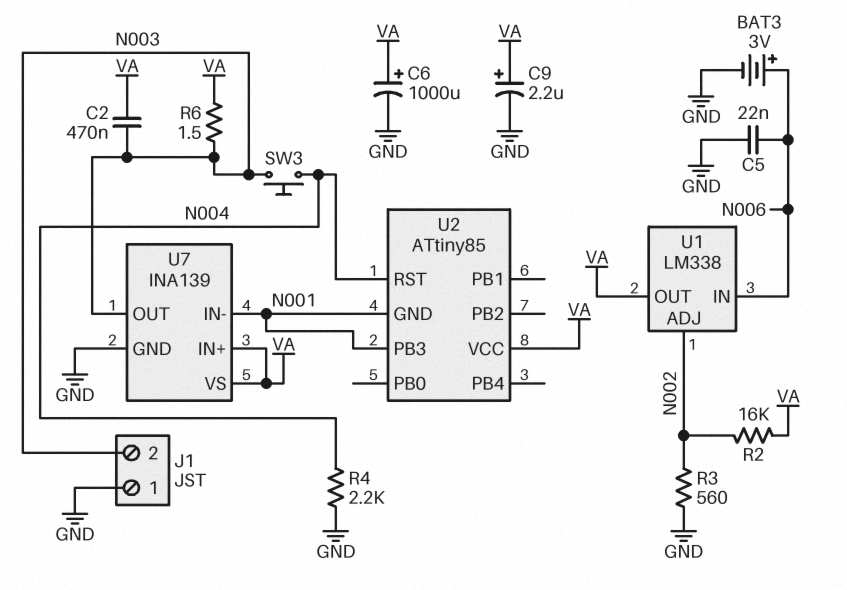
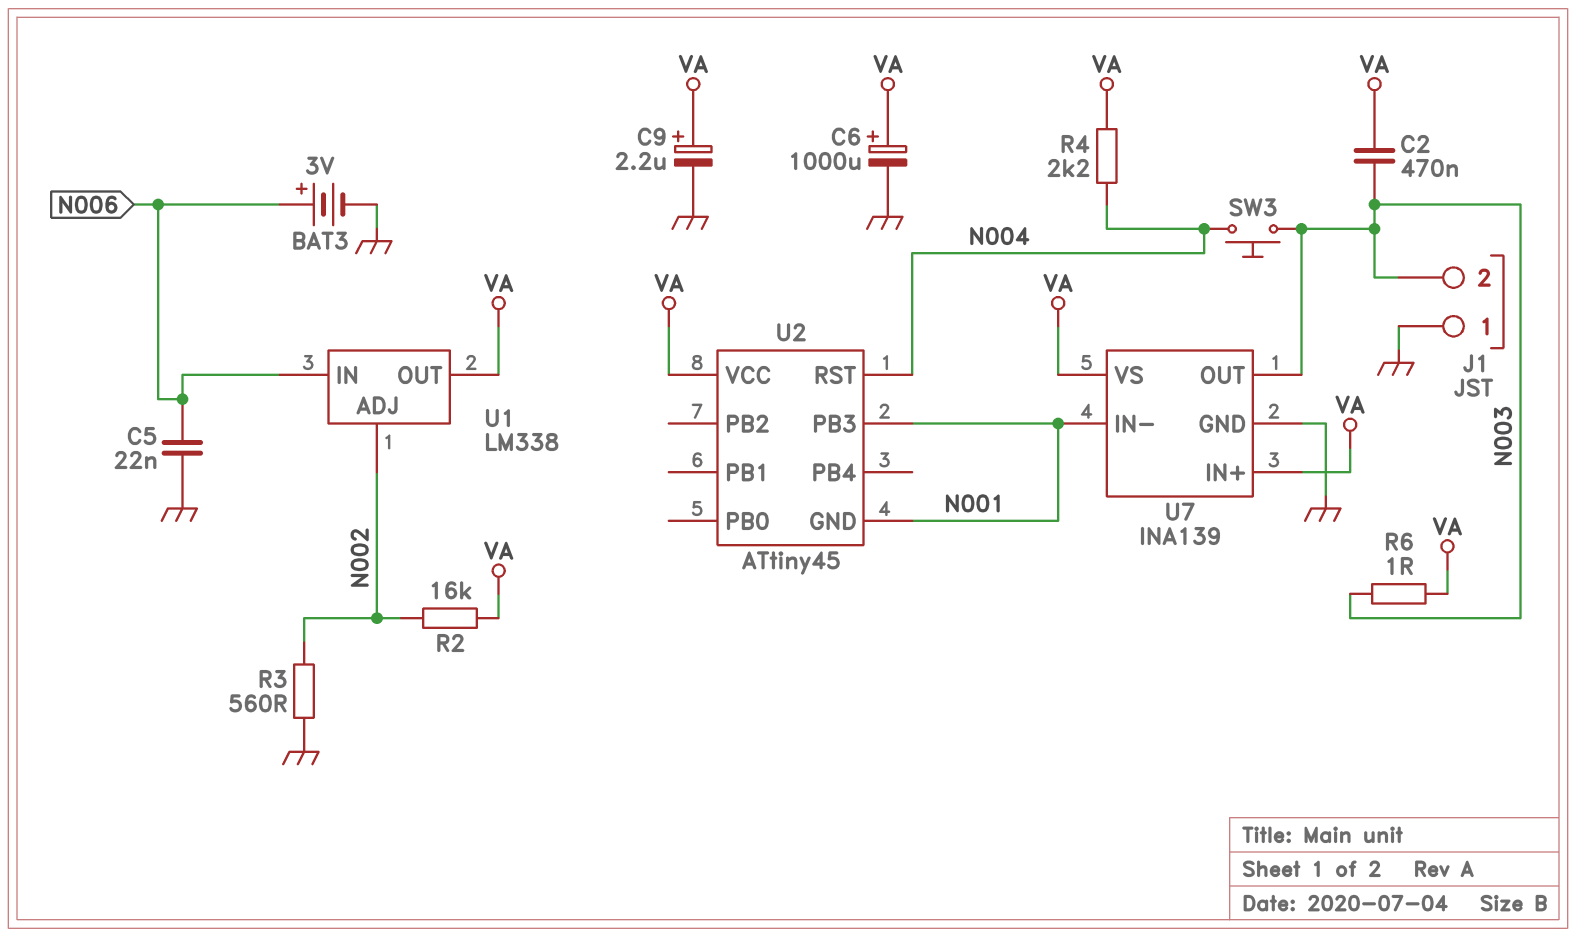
R4: 2.2k (GND, N004) -> 2.2k (N004, VA)
R6: 1.5 (N003, VA) -> 1 (N003, VA)
U2: ATtiny85 -> ATtiny45

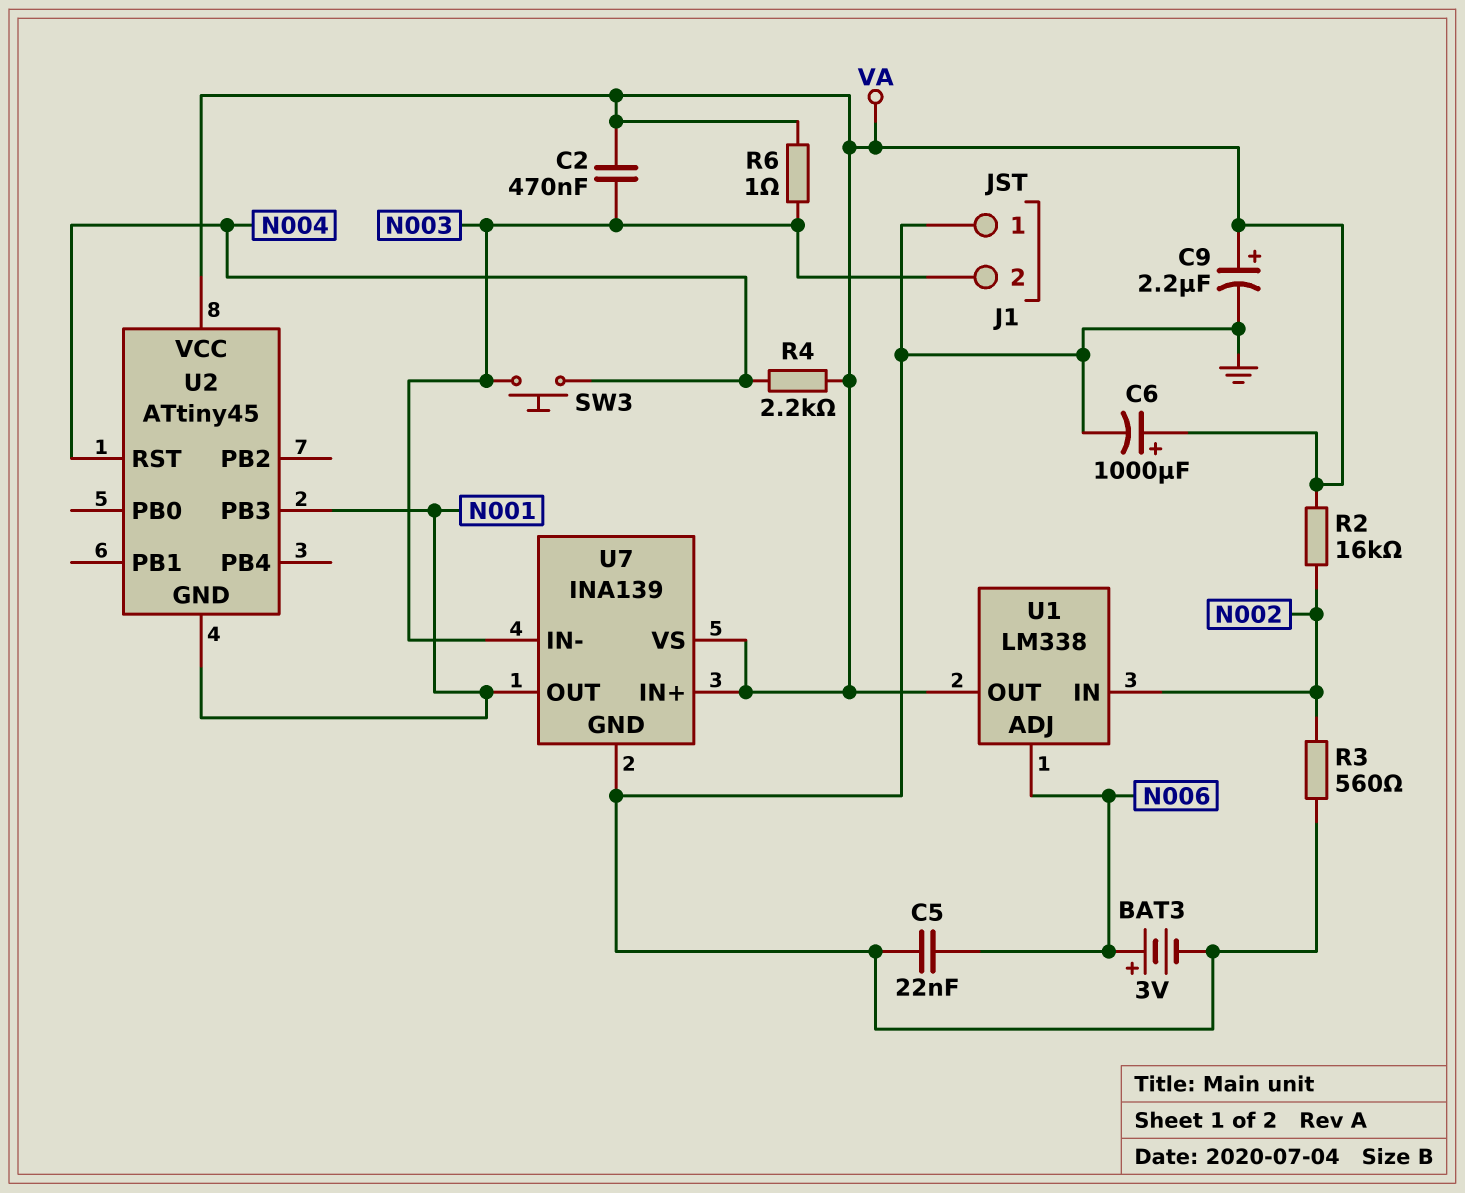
U1 pin ADJ: N002 -> N006
U1 pin IN: N006 -> N002
U7 pin IN-: N001 -> N003
U7 pin OUT: N003 -> N001

